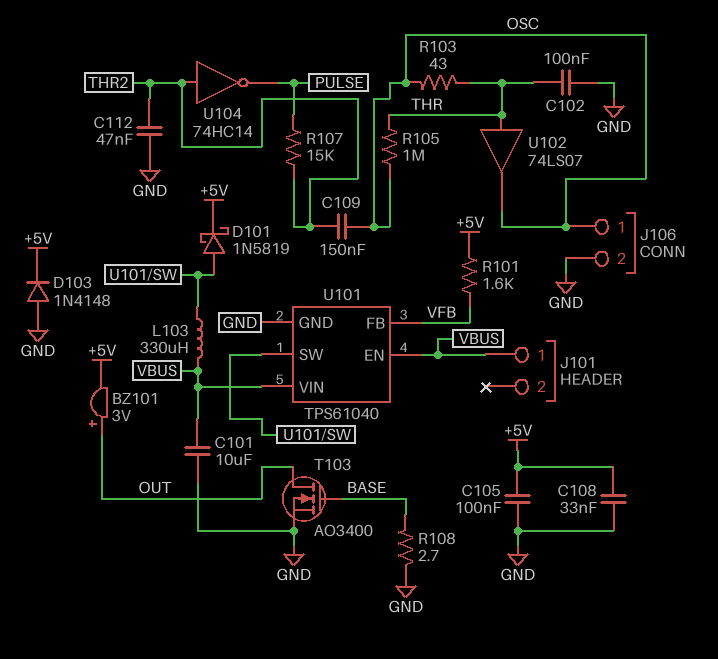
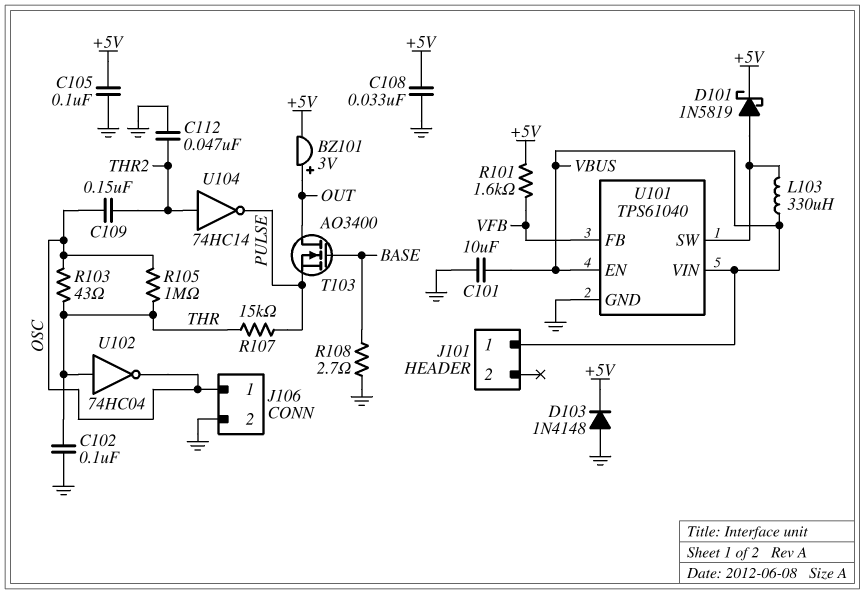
R107: 15k (PULSE, THR2) -> 15k (PULSE, THR)
T103: NMOS AO3400 (G BASE, D OUT, S GND) -> NMOS AO3400 (G BASE, D OUT, S PULSE)
U102: buffer 74LS07 (in THR, out OSC) -> NOT 74HC04 (in THR, out OSC)

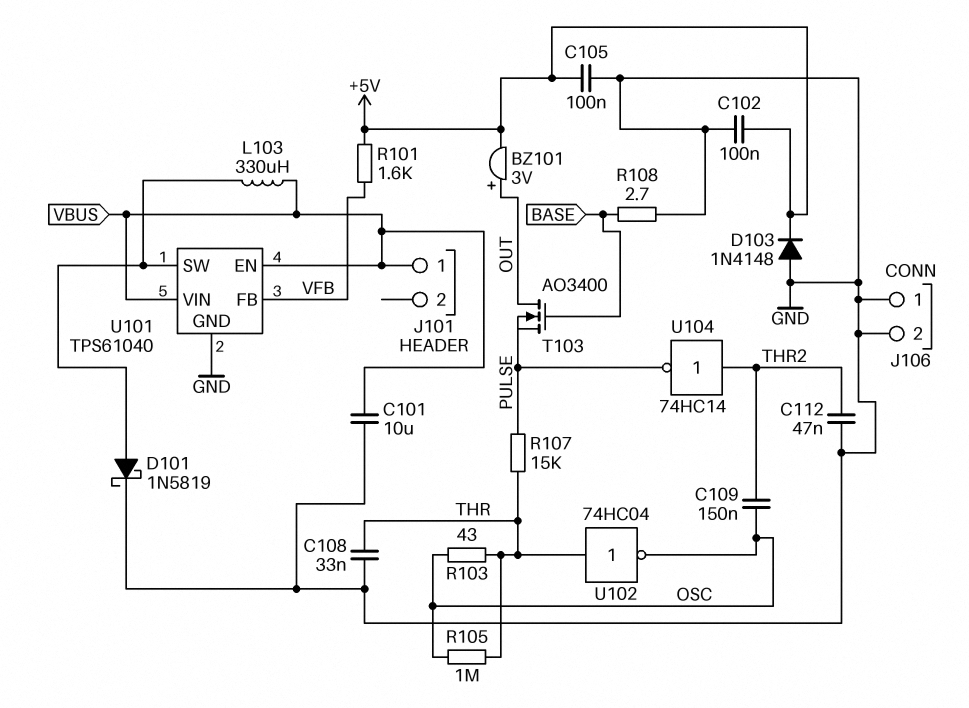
C102: 100nF (GND, THR) -> 100nF (+5V, GND)
C108: 33nF (+5V, GND) -> 33nF (GND, THR)
D101: schottky 1N5819 (A U101/SW, K +5V) -> schottky 1N5819 (A U101/SW, K GND)
J106 pin 1: OSC -> GND

